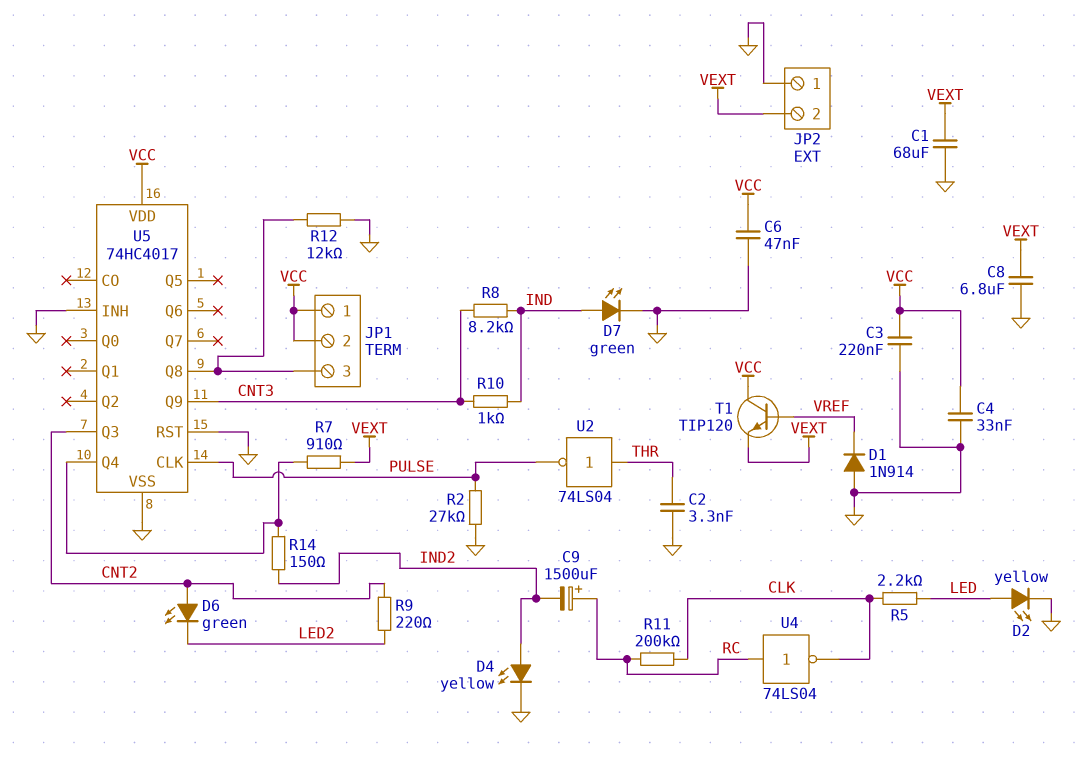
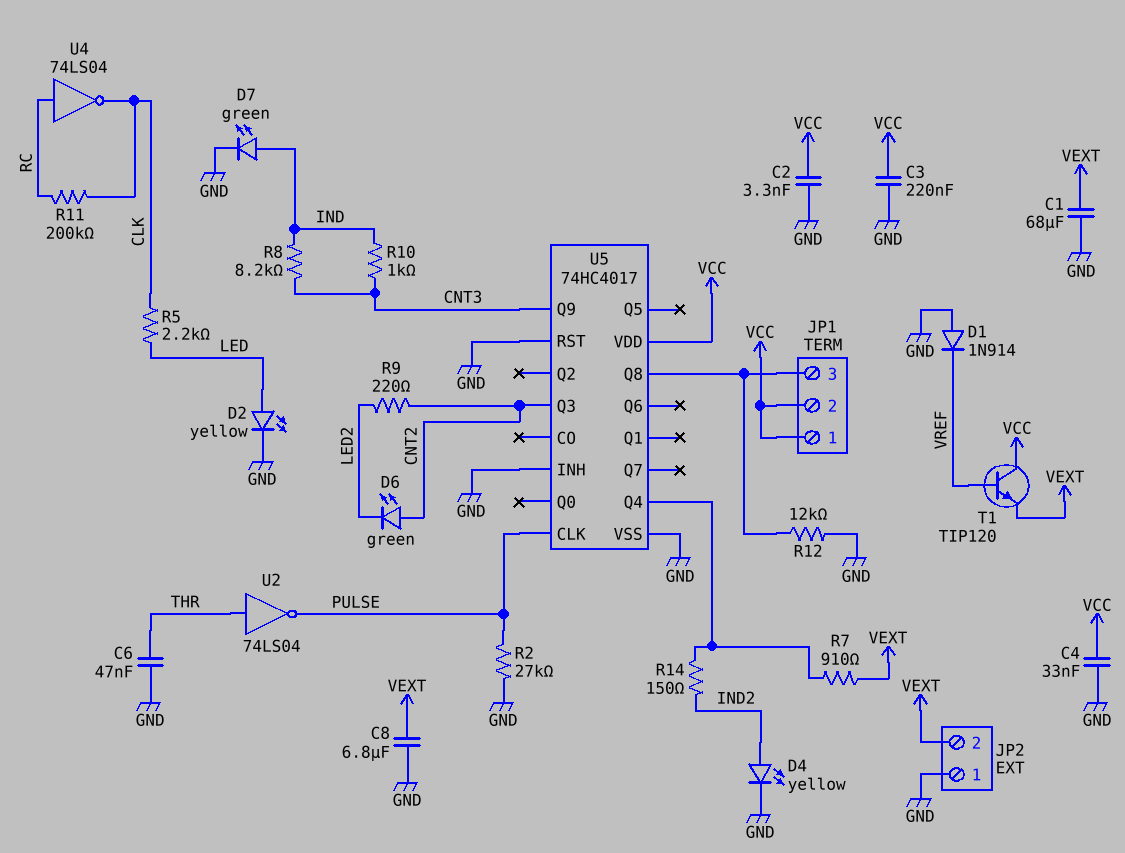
C2: 3.3nF (GND, THR) -> 3.3nF (GND, VCC)
C6: 47nF (GND, VCC) -> 47nF (GND, THR)
C9: 1500uF (plus RC, minus IND2) -> none

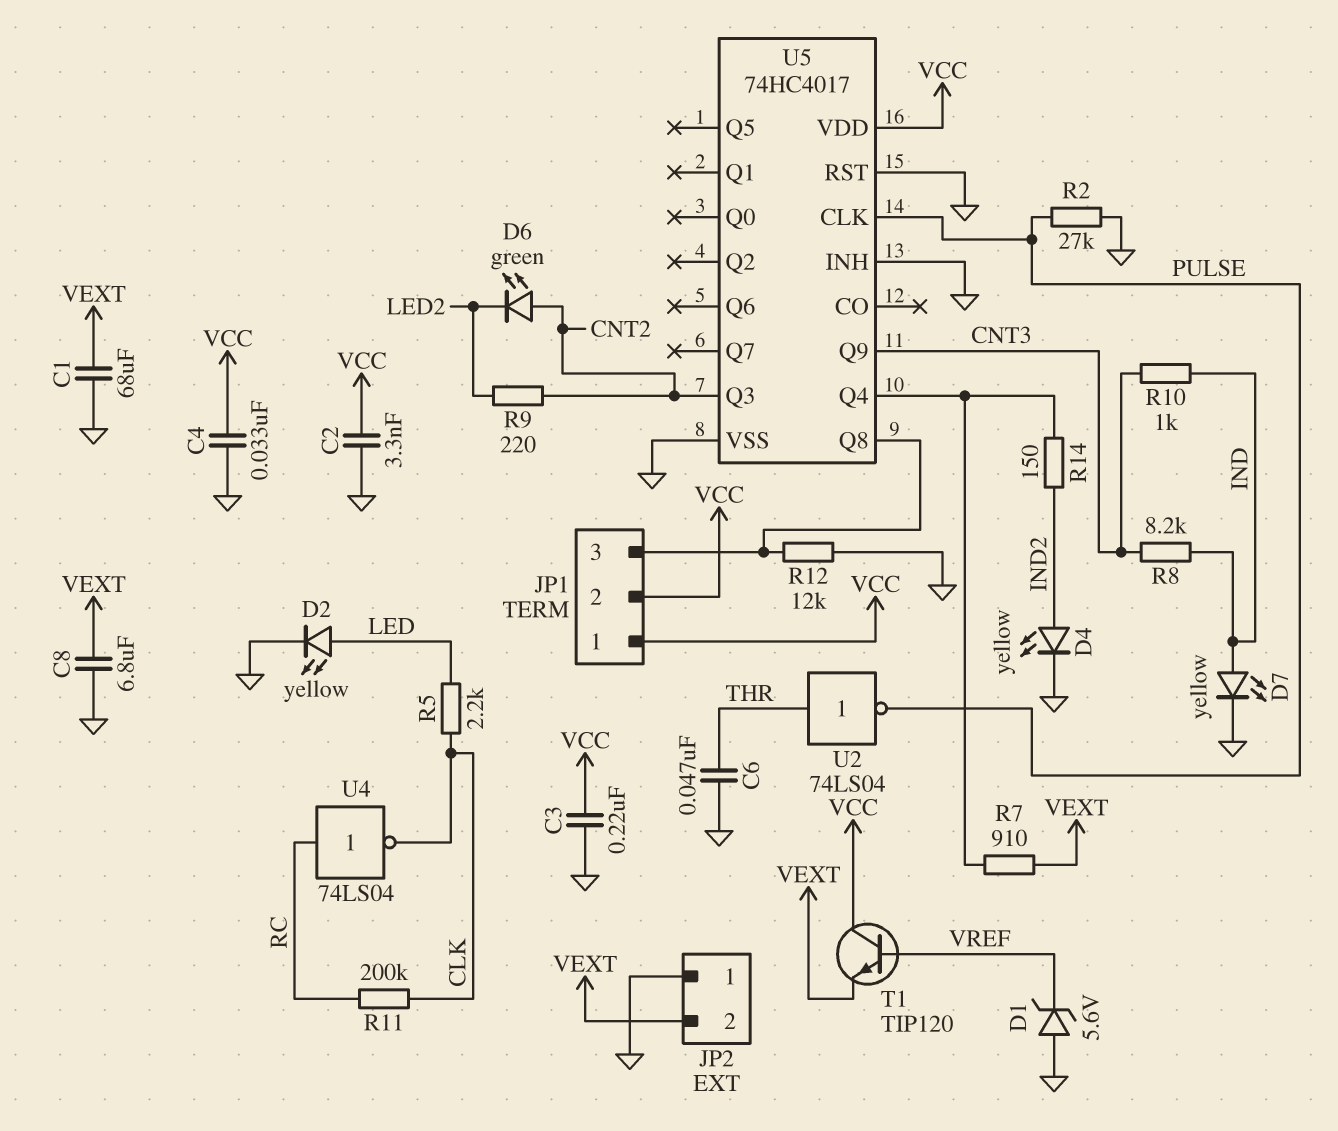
D1: diode 1N914 (A GND, K VREF) -> zener 5.6V (A GND, K VREF)
D7: LED green (A IND, K GND) -> LED yellow (A IND, K GND)

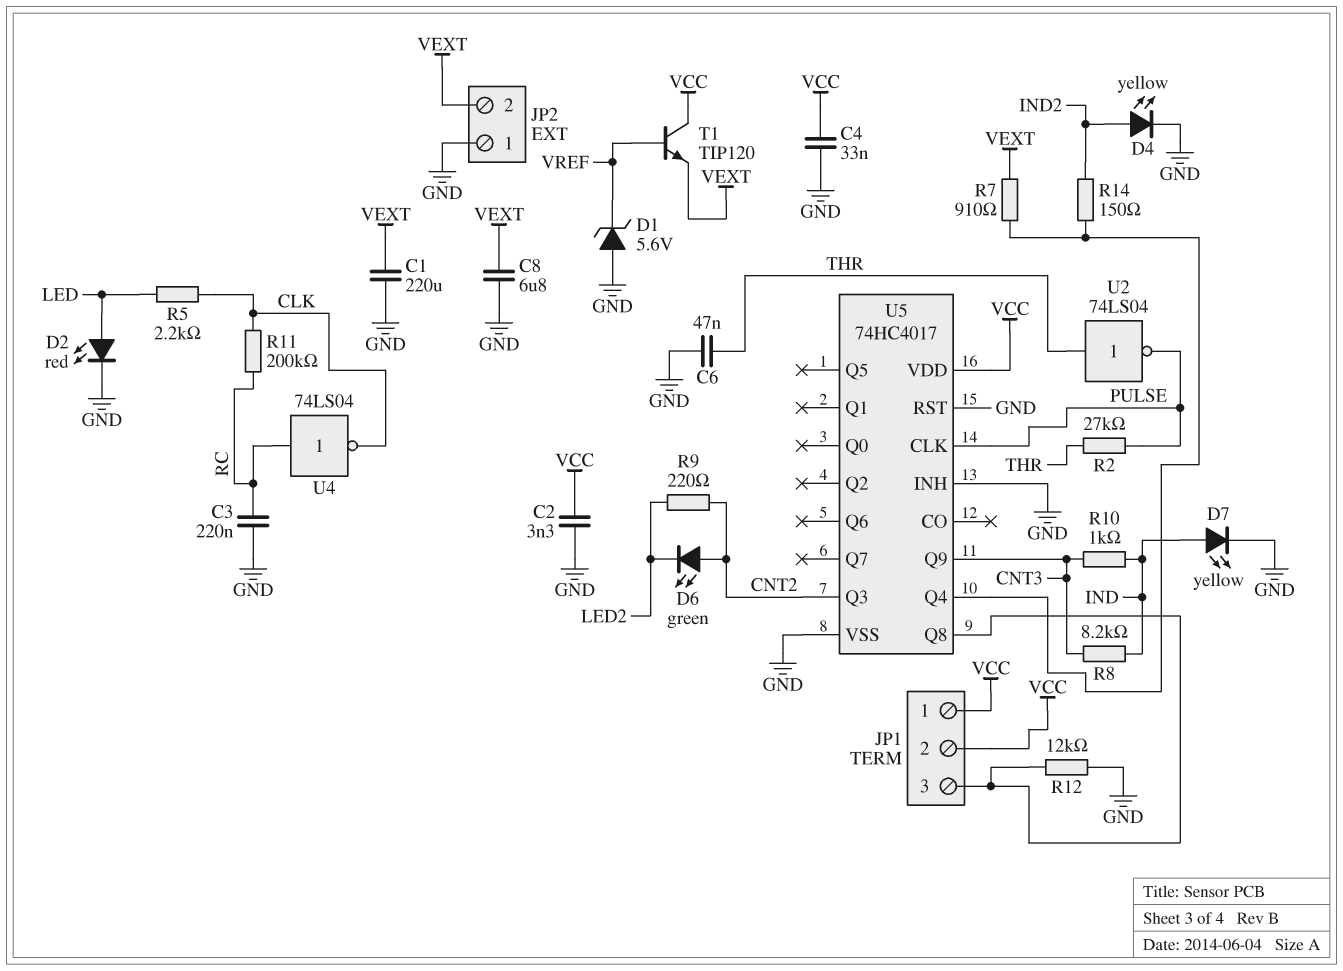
C1: 68uF (GND, VEXT) -> 220uF (GND, VEXT)
C3: 220nF (GND, VCC) -> 220nF (GND, RC)
D2: LED yellow (A LED, K GND) -> LED red (A LED, K GND)
R2: 27k (GND, PULSE) -> 27k (PULSE, THR)

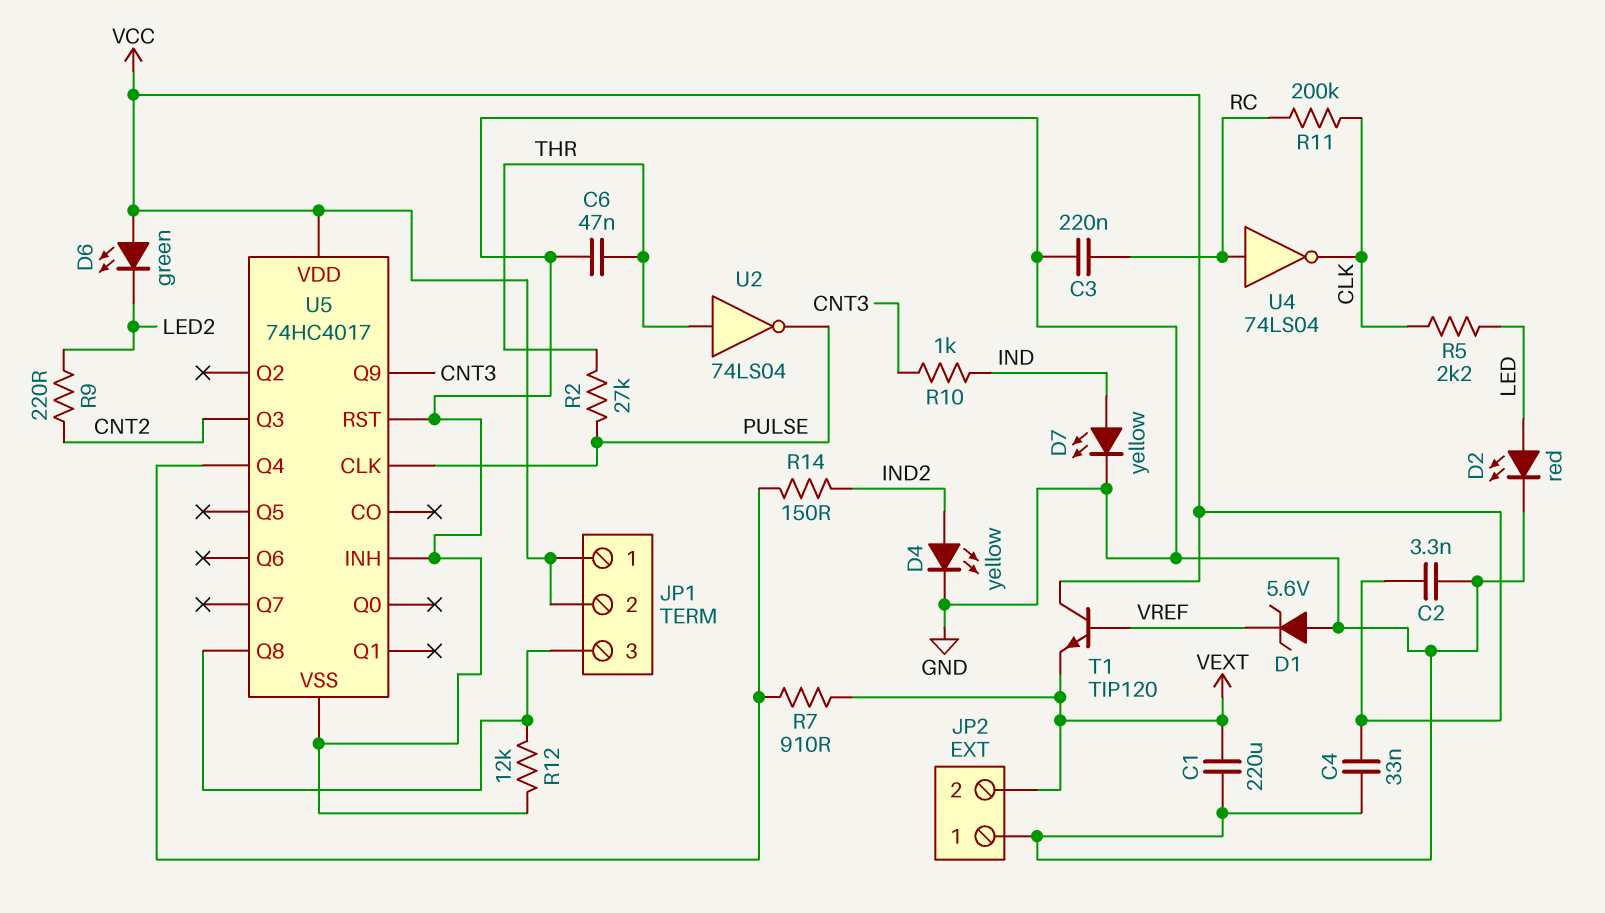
C8: 6.8uF (GND, VEXT) -> none
D6: LED green (A CNT2, K LED2) -> LED green (A VCC, K LED2)
R8: 8.2k (CNT3, IND) -> none

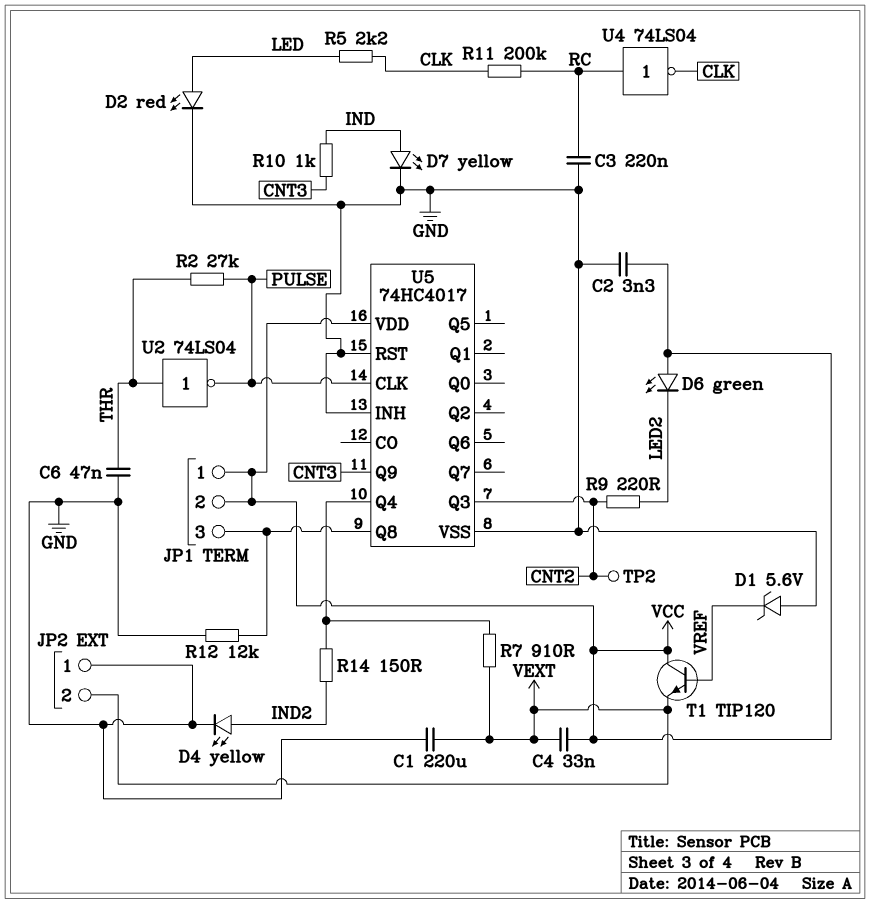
C4: 33nF (GND, VCC) -> 33nF (VCC, VEXT)
TP2: none -> test point (CNT2)

